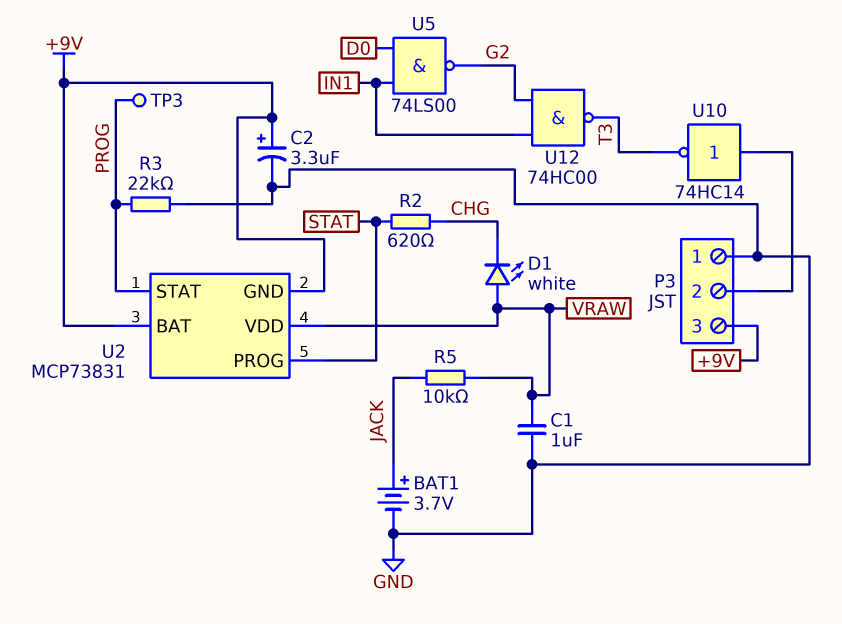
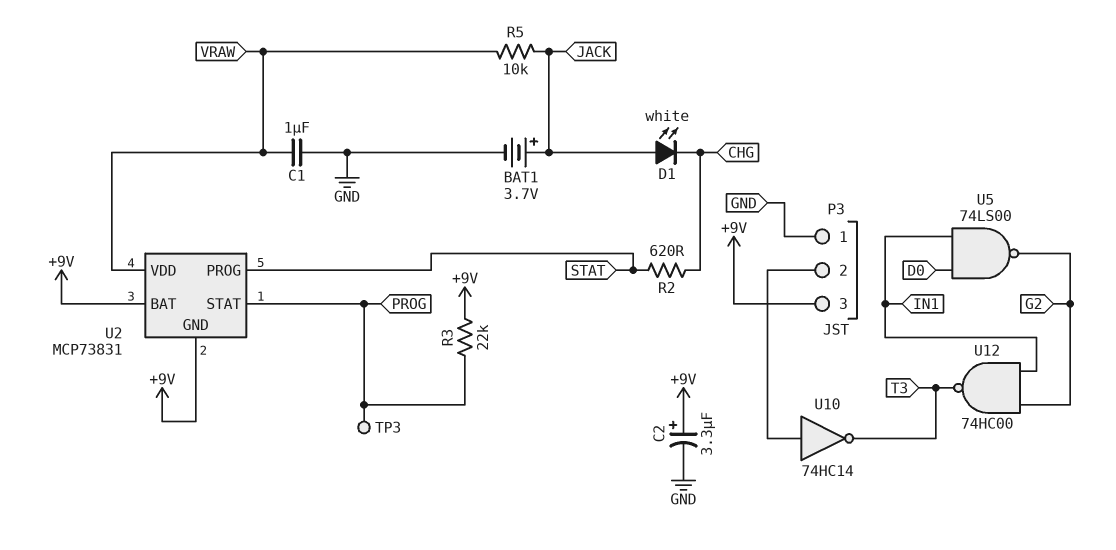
D1: LED white (A VRAW, K CHG) -> LED white (A JACK, K CHG)
R3: 22k (GND, PROG) -> 22k (+9V, PROG)

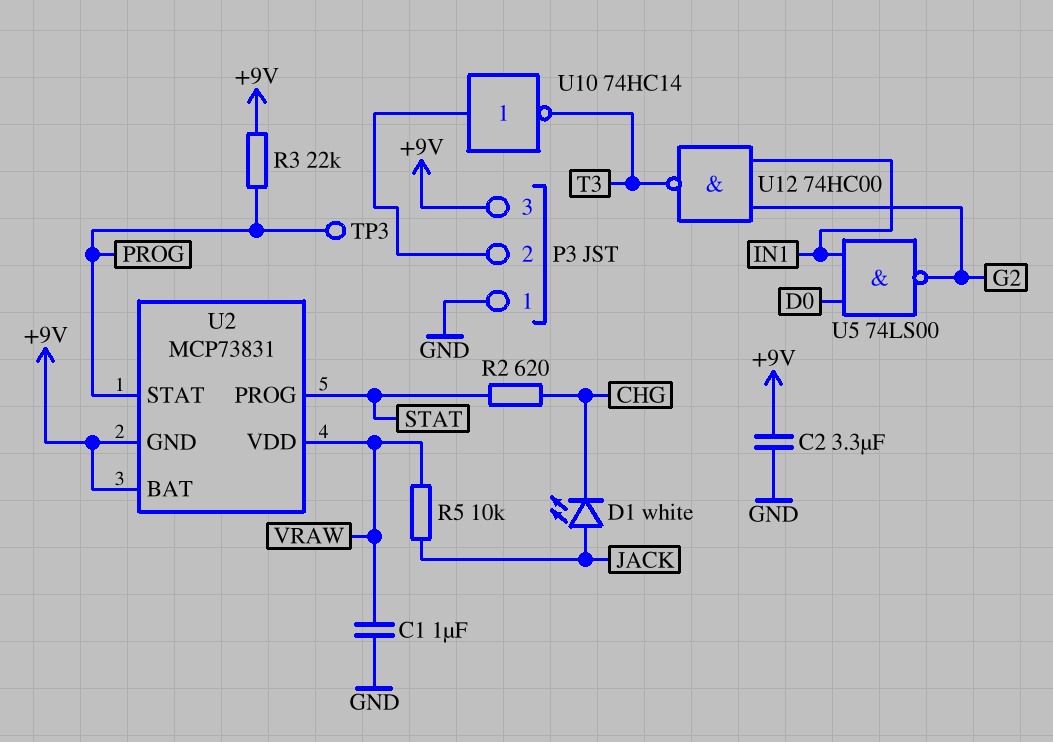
BAT1: 3.7V (plus JACK, minus GND) -> none
C2: 3.3uF (plus +9V, minus GND) -> 3.3uF (+9V, GND)

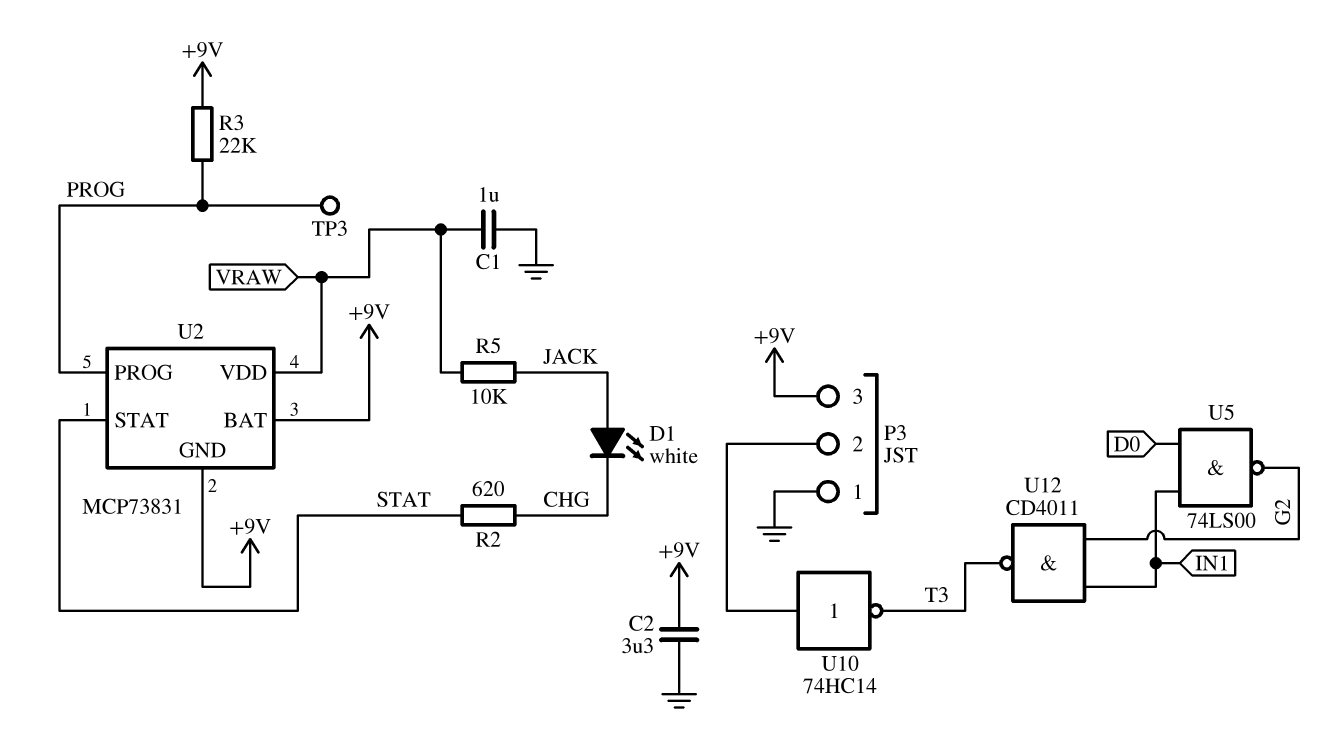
U2 pin PROG: STAT -> PROG
U2 pin STAT: PROG -> STAT
U12: NAND 74HC00 (in G2, in IN1, out T3) -> NAND CD4011 (in G2, in IN1, out T3)

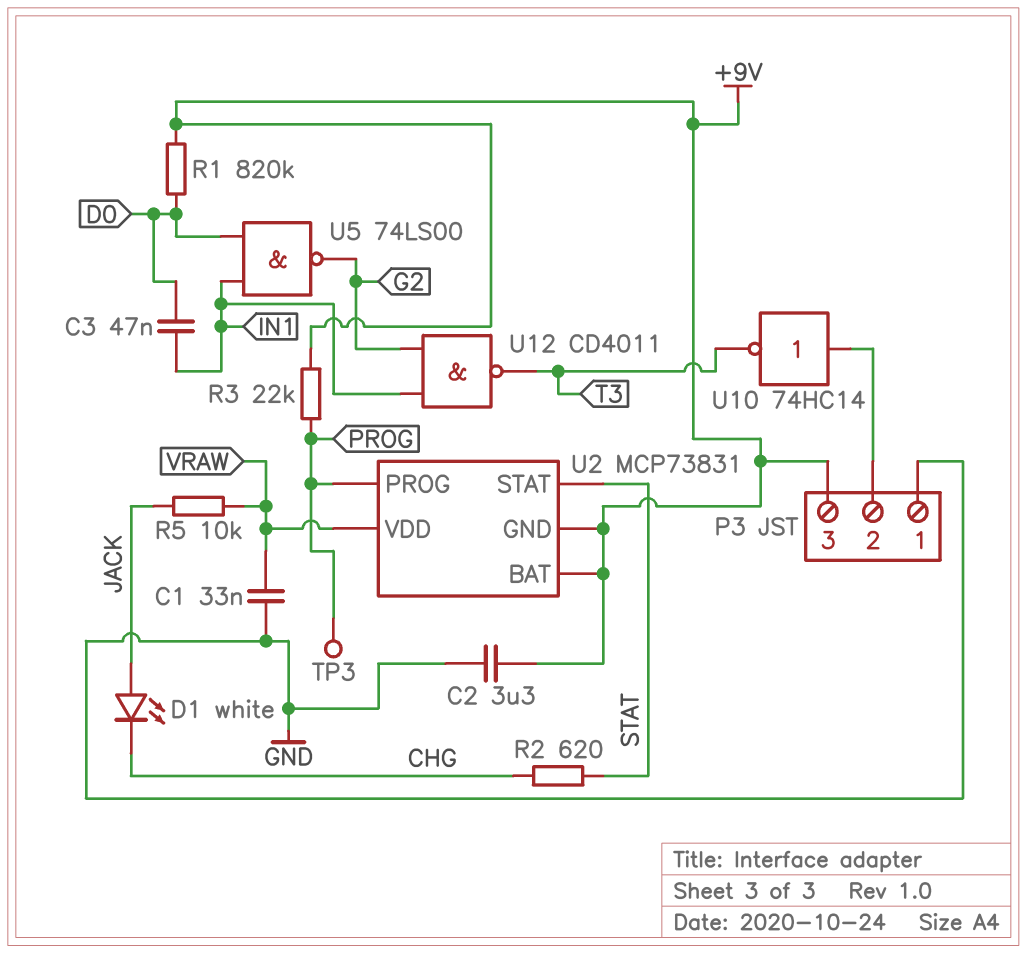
C1: 1uF (GND, VRAW) -> 33nF (GND, VRAW)
C3: none -> 47nF (D0, IN1)
R1: none -> 820k (+9V, D0)

